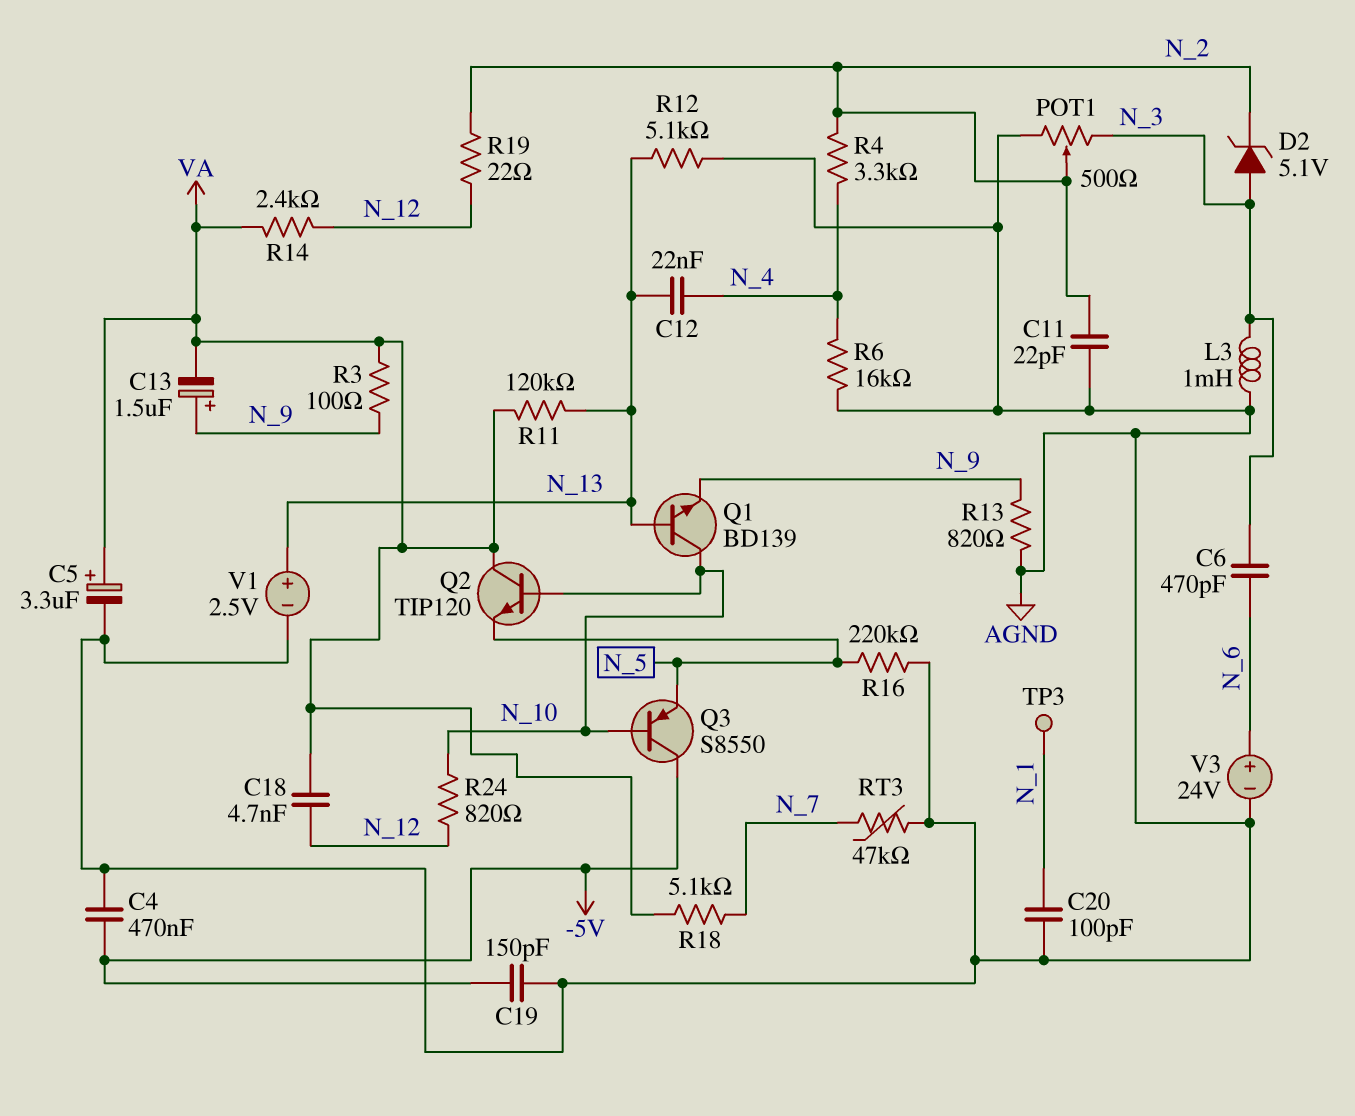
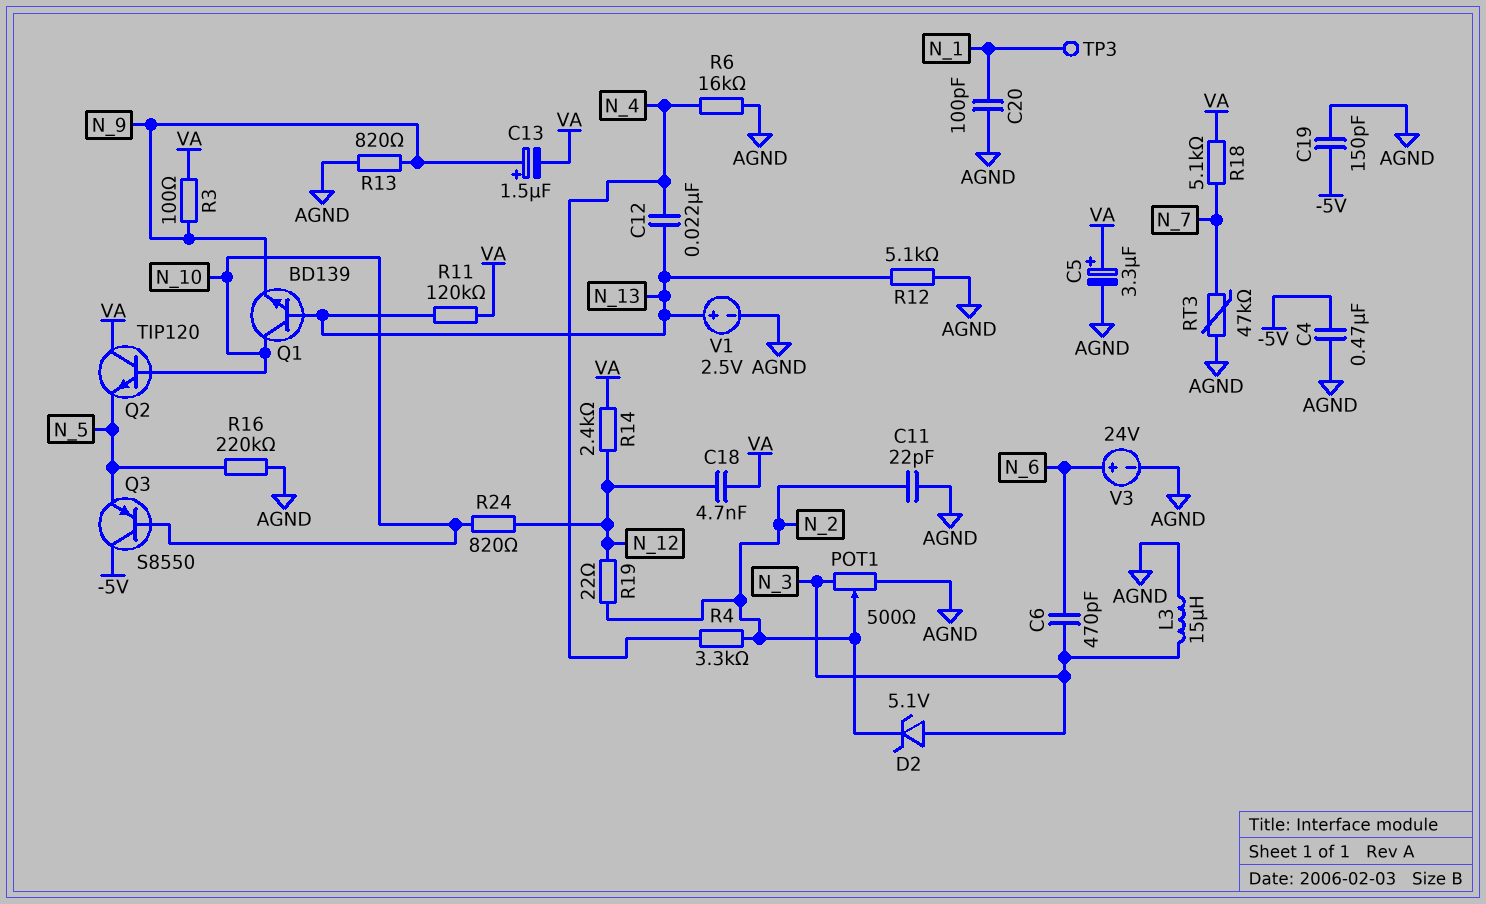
L3: 1mH (AGND, N_3) -> 15uH (AGND, N_3)

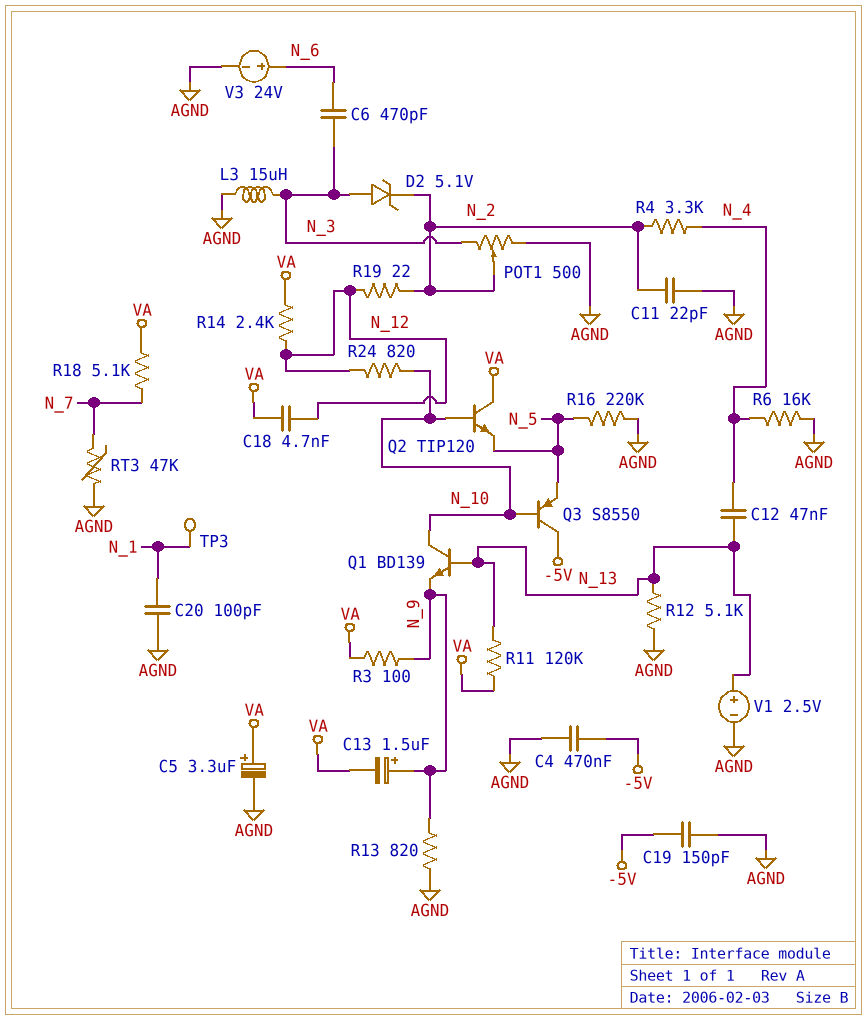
C12: 22nF (N_4, N_13) -> 47nF (N_4, N_13)

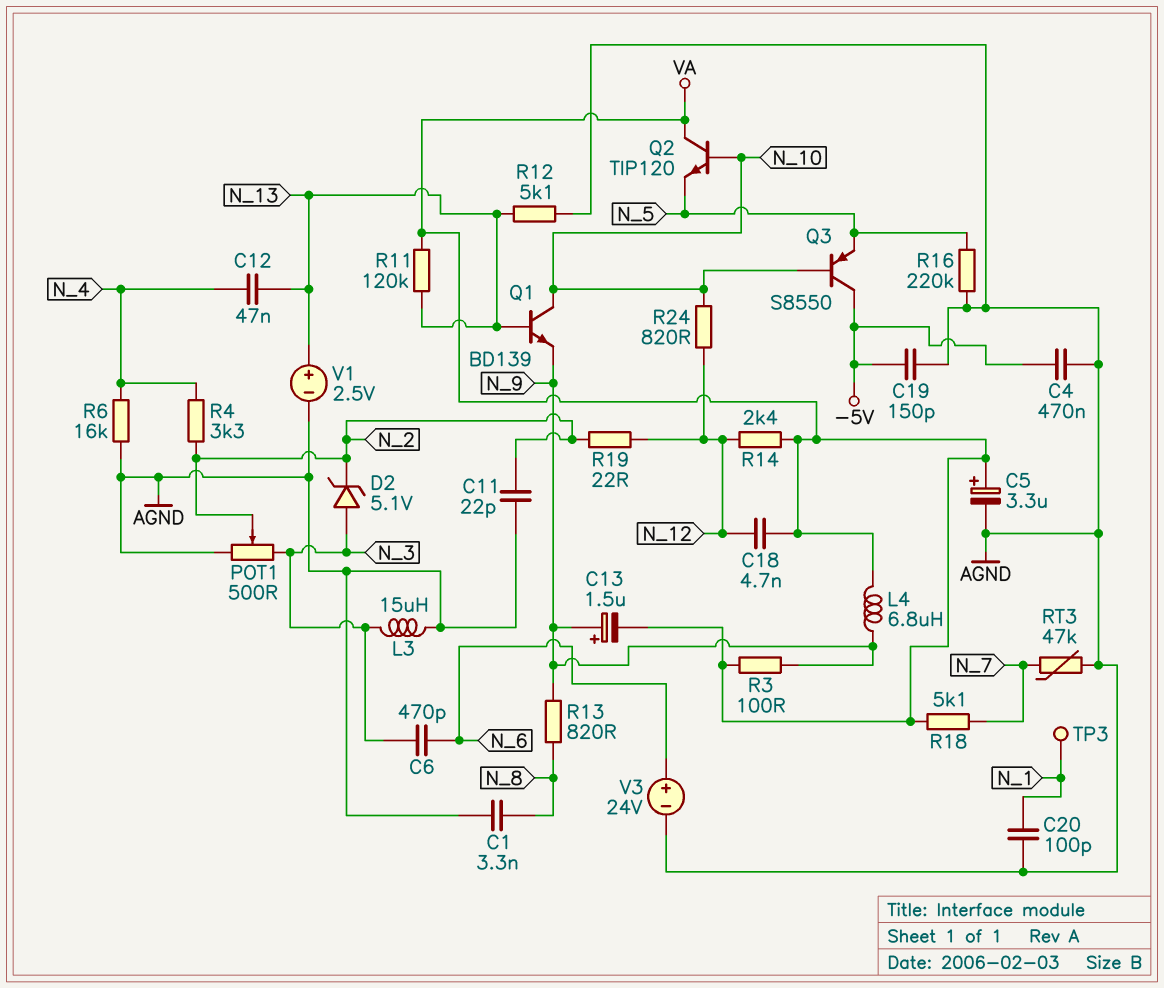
C1: none -> 3.3nF (AGND, N_8)
L4: none -> 6.8uH (N_9, VA)
R13: 820 (AGND, N_9) -> 820 (N_8, N_9)

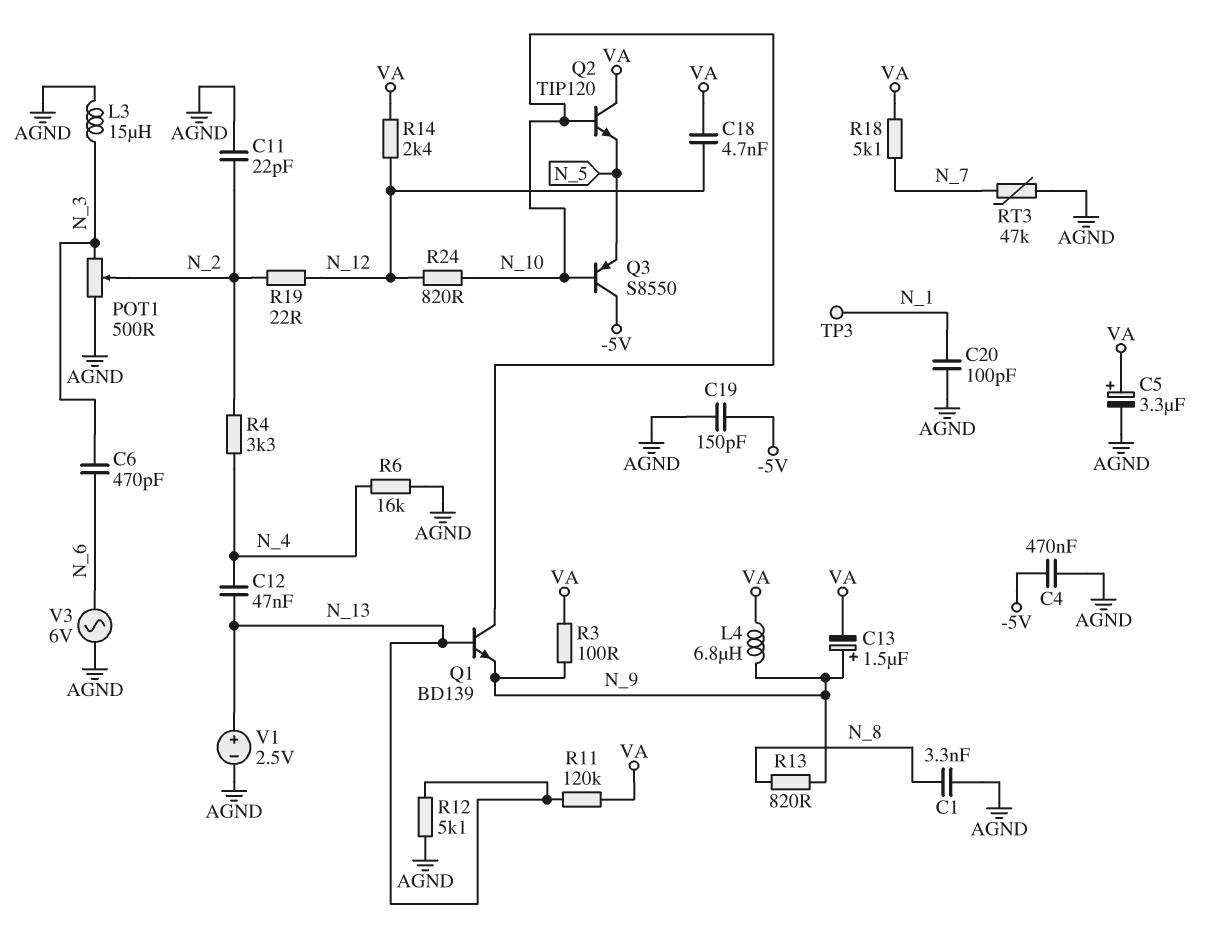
D2: zener 5.1V (A N_3, K N_2) -> none
R16: 220k (AGND, N_5) -> none
V3: 24V (plus N_6, minus AGND) -> AC 6V (AGND, N_6)

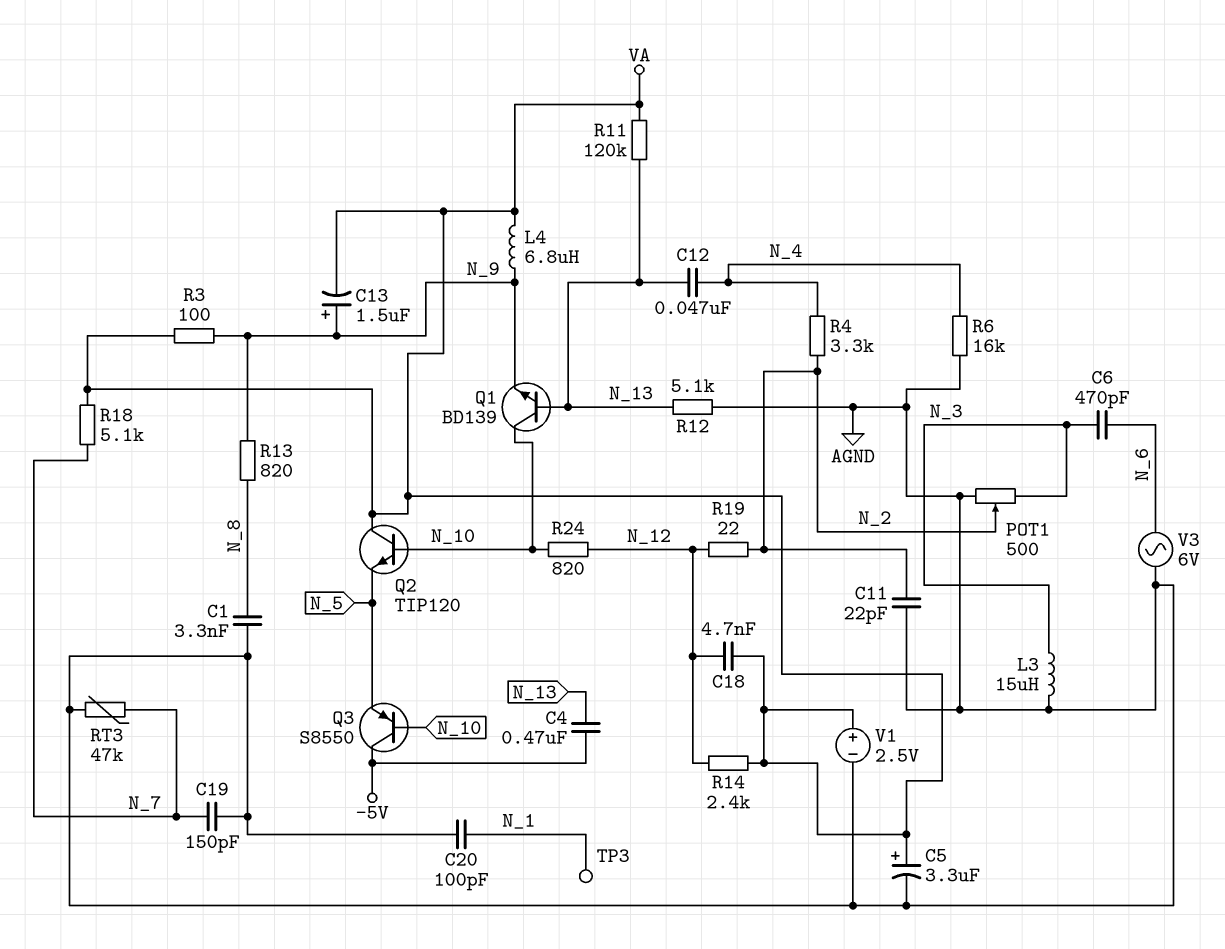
C4: 470nF (-5V, AGND) -> 470nF (-5V, N_13)
C19: 150pF (-5V, AGND) -> 150pF (AGND, N_7)
V1: 2.5V (plus N_13, minus AGND) -> 2.5V (plus VA, minus AGND)

